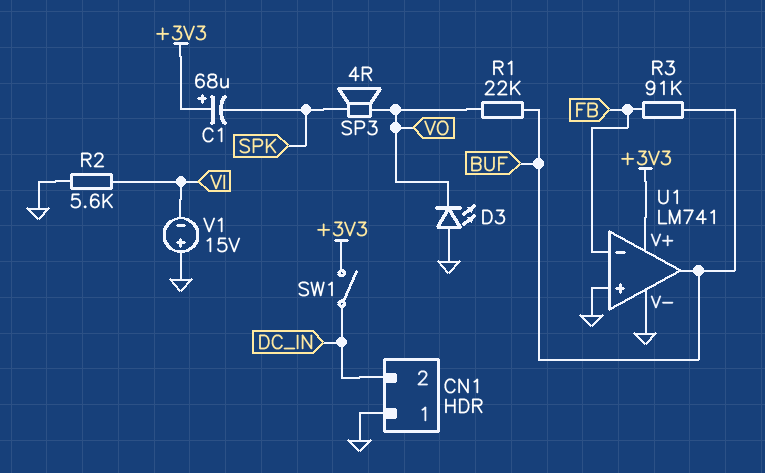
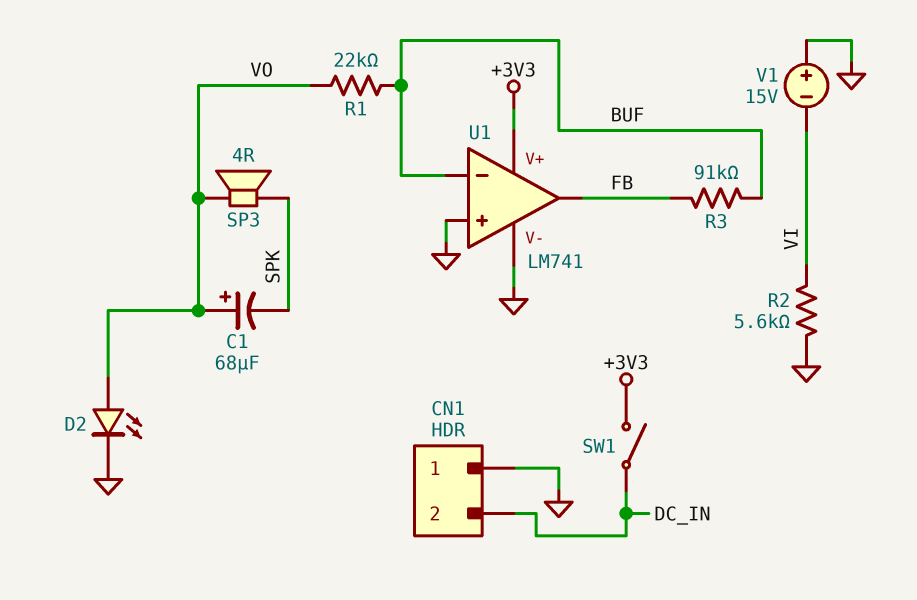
C1: 68uF (plus +3V3, minus SPK) -> 68uF (plus VO, minus SPK)
D2: none -> LED (A VO, K GND)
D3: LED (A GND, K VO) -> none
U1 pin in-: FB -> BUF
U1 pin out: BUF -> FB

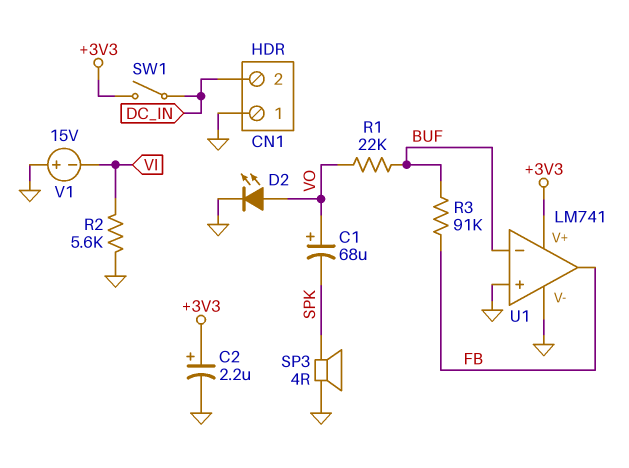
C2: none -> 2.2uF (plus +3V3, minus GND)
SP3: speaker 4R (SPK, VO) -> speaker 4R (GND, SPK)

